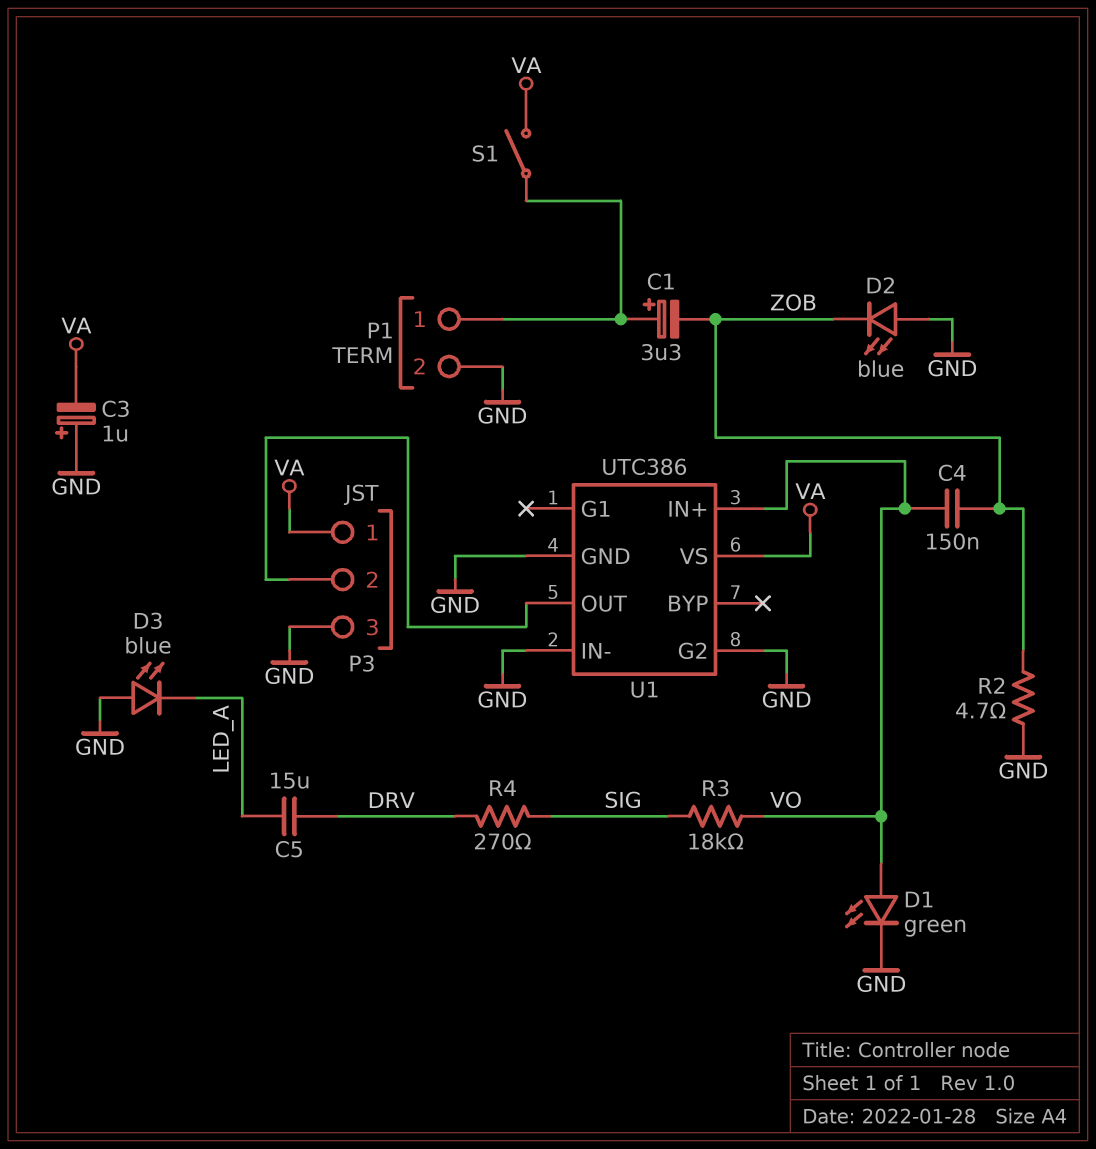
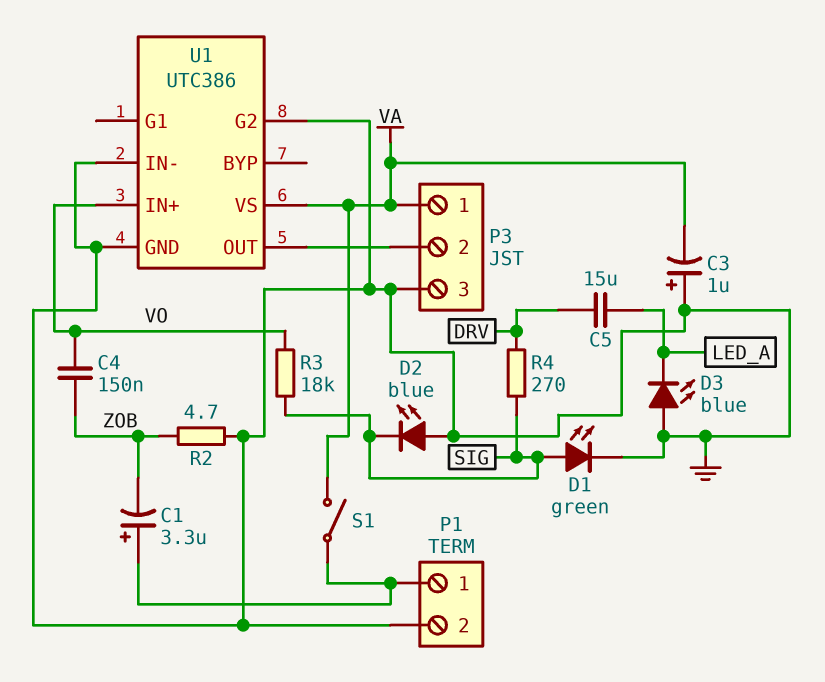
D1: LED green (A VO, K GND) -> LED green (A SIG, K GND)
D2: LED blue (A GND, K ZOB) -> LED blue (A GND, K SIG)

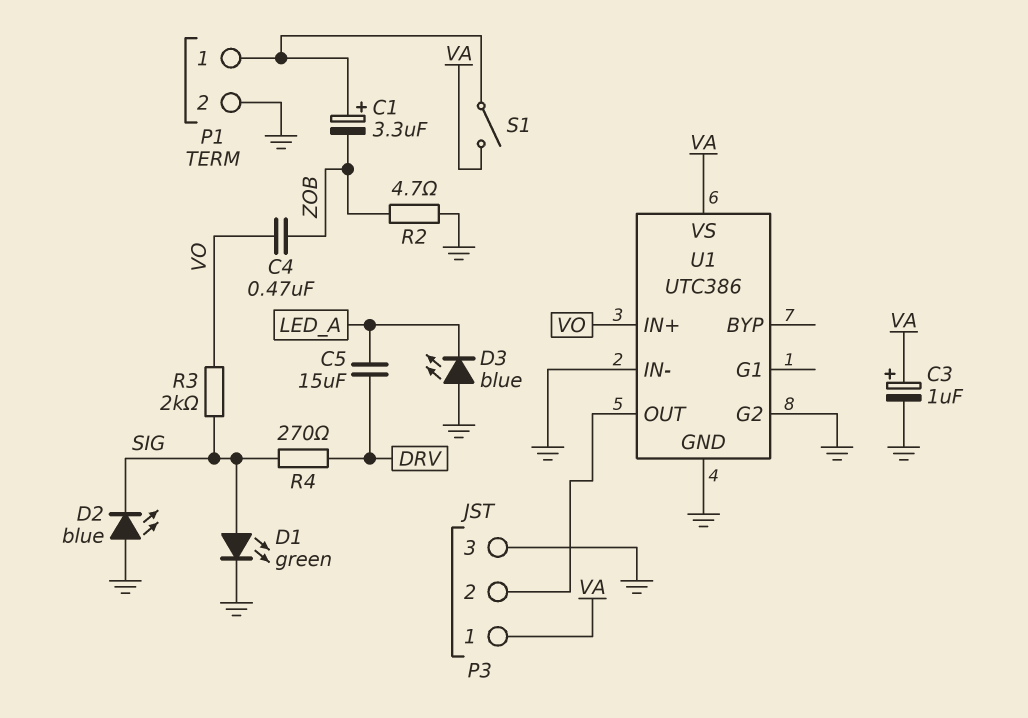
C3: 1uF (plus GND, minus VA) -> 1uF (plus VA, minus GND)
C4: 150nF (VO, ZOB) -> 470nF (VO, ZOB)
R3: 18k (SIG, VO) -> 2k (SIG, VO)

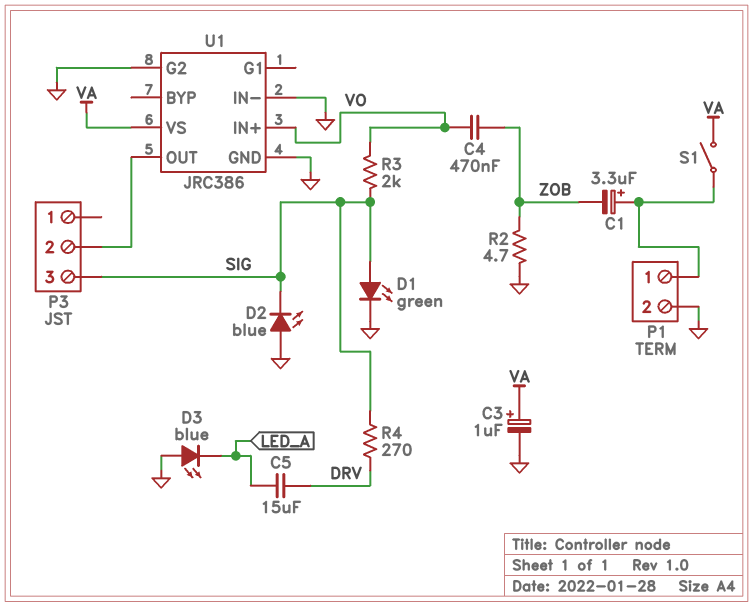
P3 pin 1: VA -> none
P3 pin 3: GND -> SIG
U1: UTC386 -> JRC386

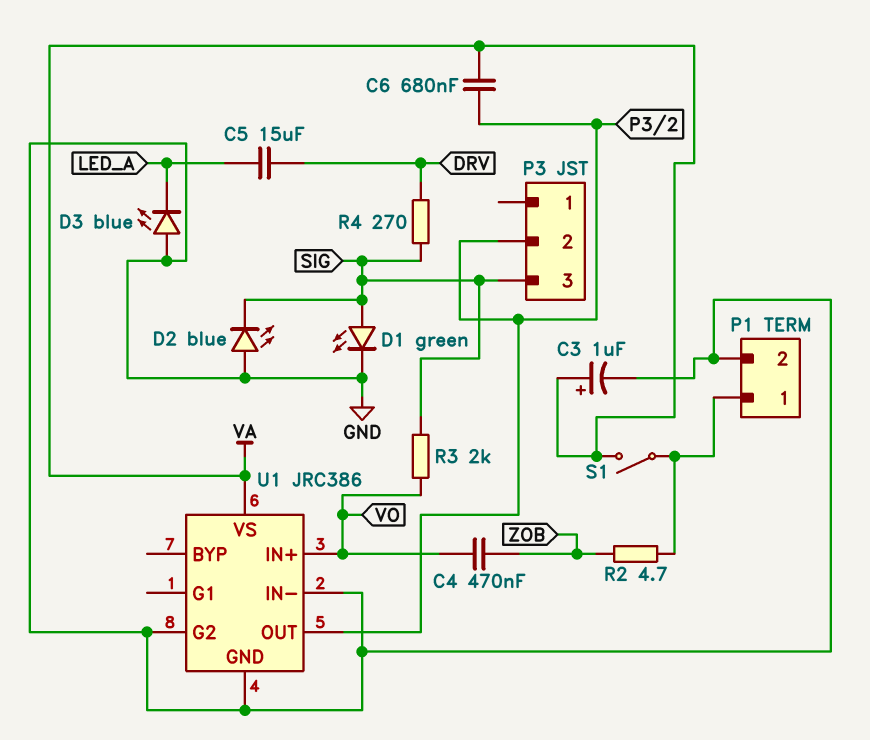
C1: 3.3uF (plus P1/1, minus ZOB) -> none
C6: none -> 680nF (P3/2, VA)
R2: 4.7 (GND, ZOB) -> 4.7 (P1/1, ZOB)

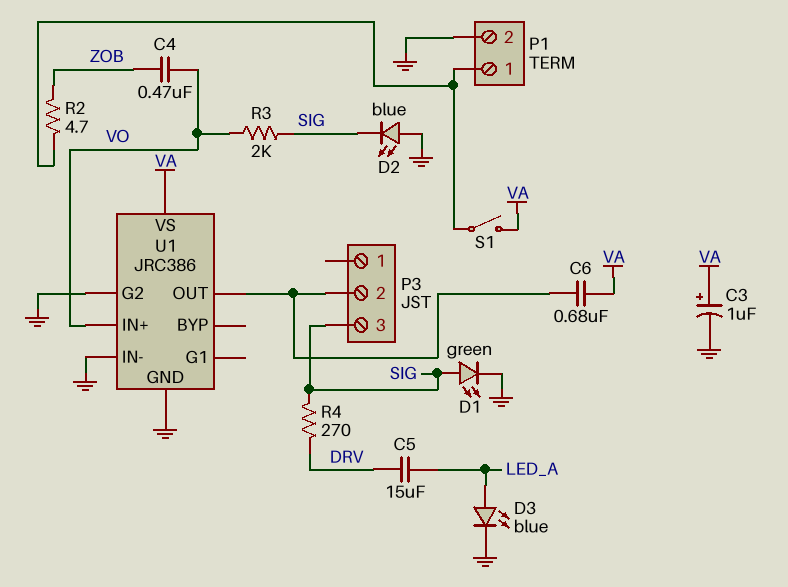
D3: LED blue (A GND, K LED_A) -> LED blue (A LED_A, K GND)

